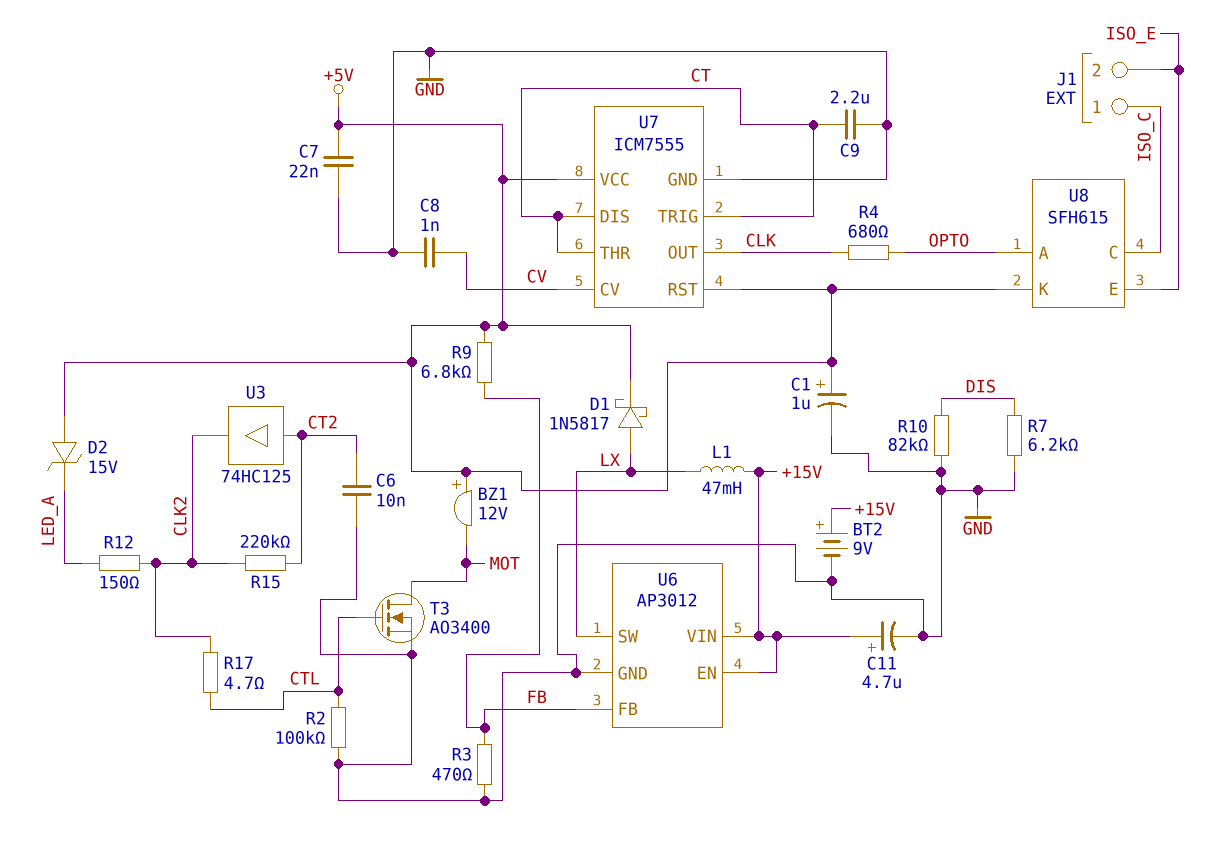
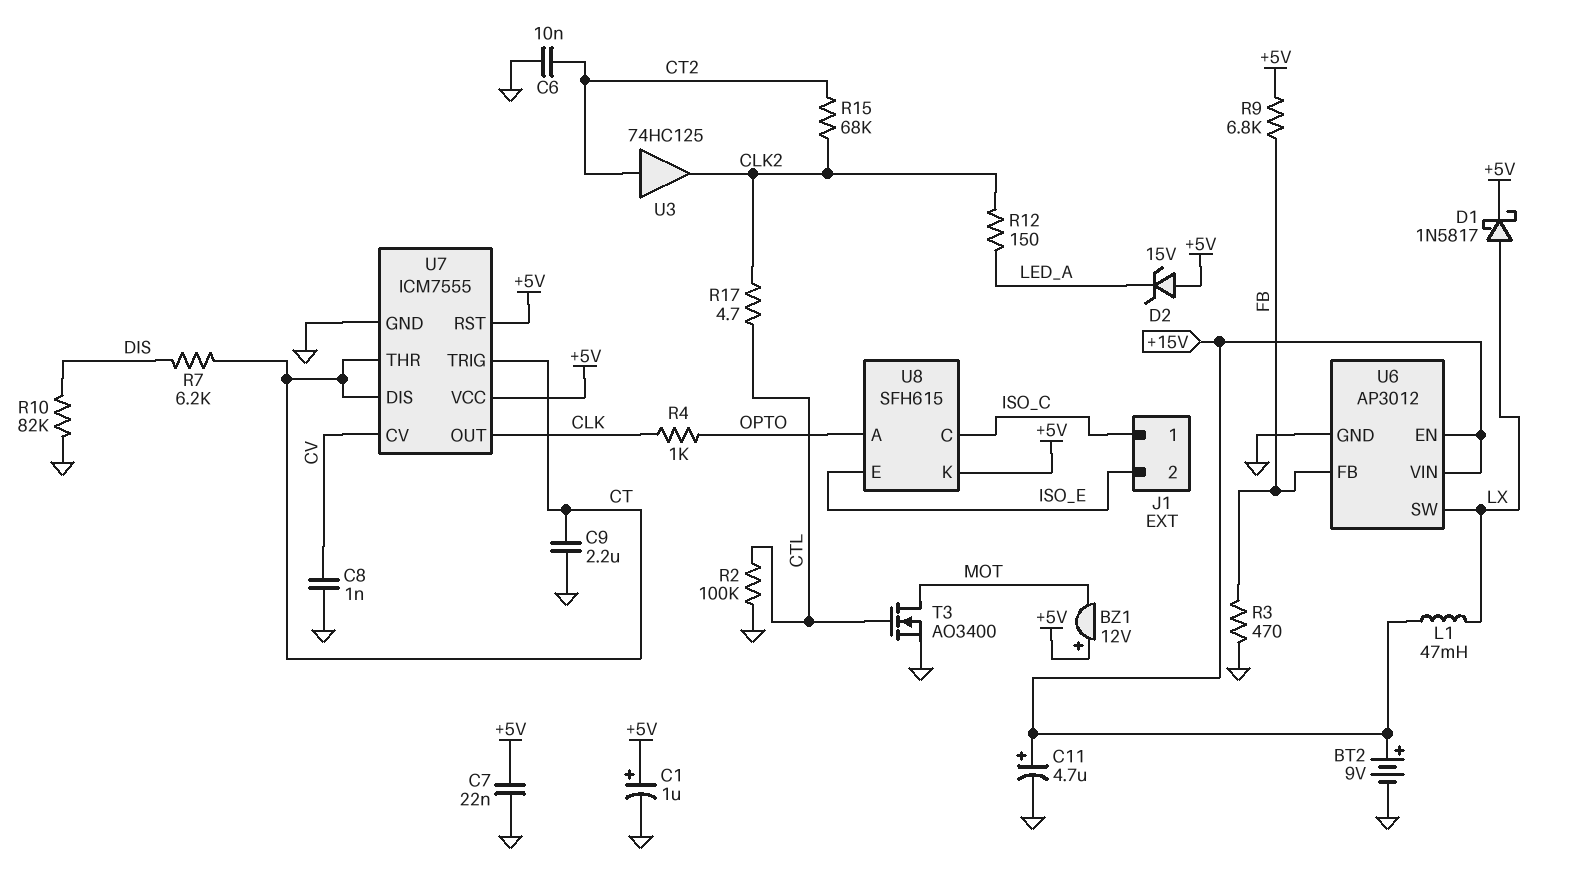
R4: 680 (CLK, OPTO) -> 1k (CLK, OPTO)
R7: 6.2k (DIS, GND) -> 6.2k (CT, DIS)
R15: 220k (CLK2, CT2) -> 68k (CLK2, CT2)

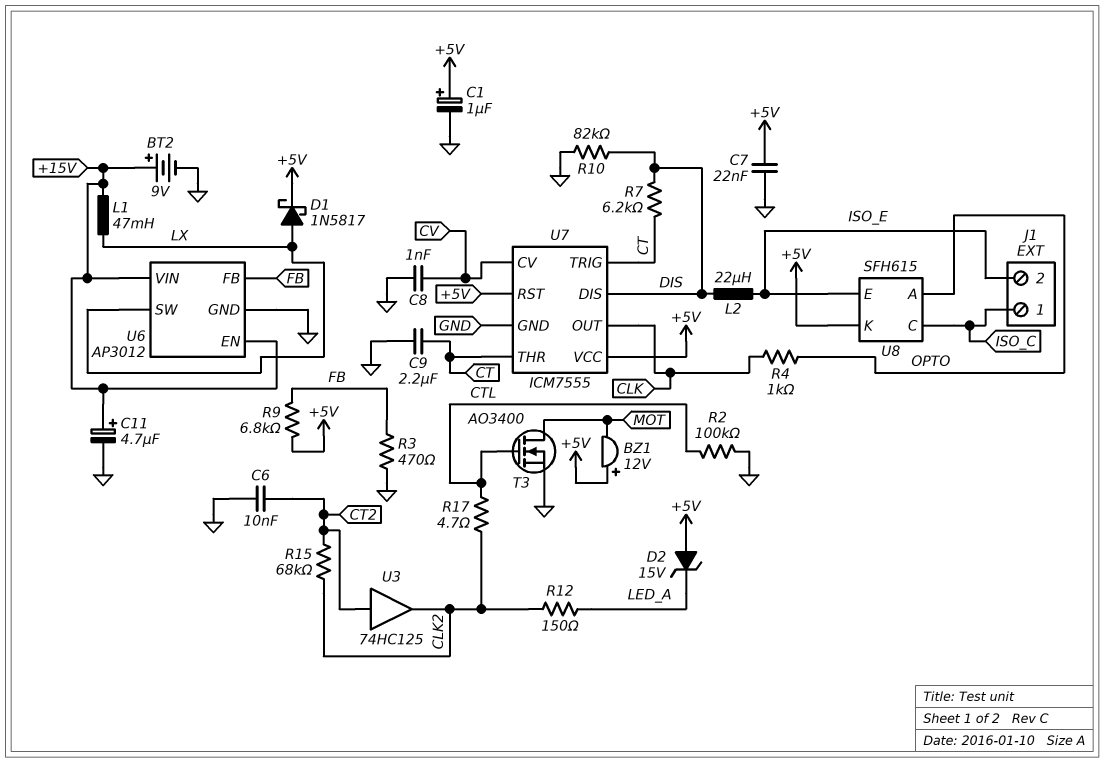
L2: none -> 22uH (DIS, ISO_E)
U7 pin DIS: CT -> DIS

